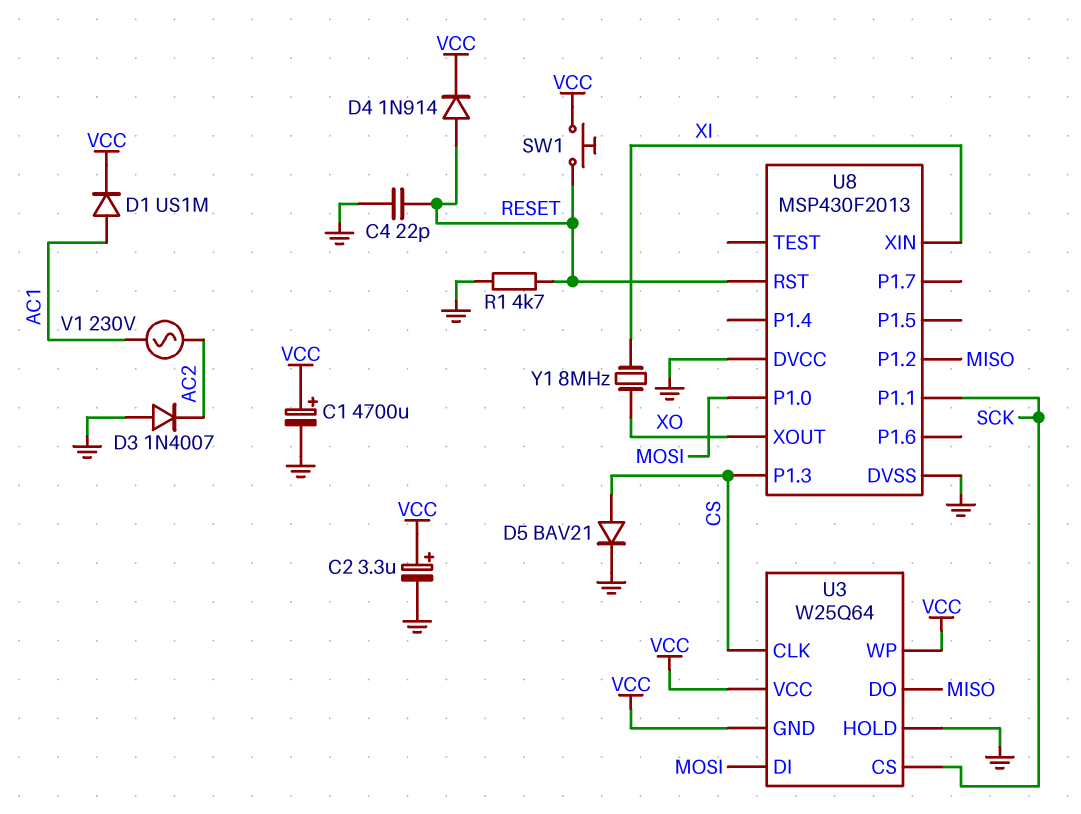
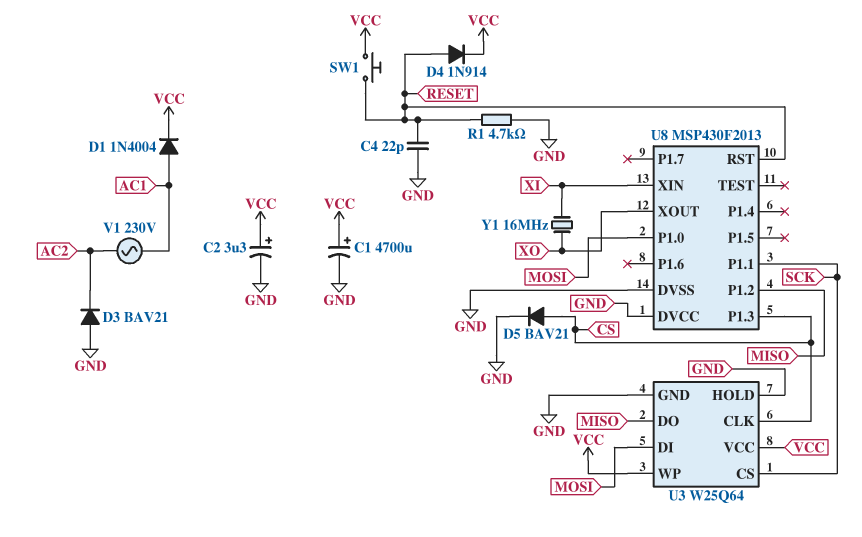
D1: diode US1M (A AC1, K VCC) -> diode 1N4004 (A AC1, K VCC)
D3: diode 1N4007 (A GND, K AC2) -> diode BAV21 (A GND, K AC2)
U3 pin GND: VCC -> GND
Y1: 8MHz (XI, XO) -> 16MHz (XI, XO)

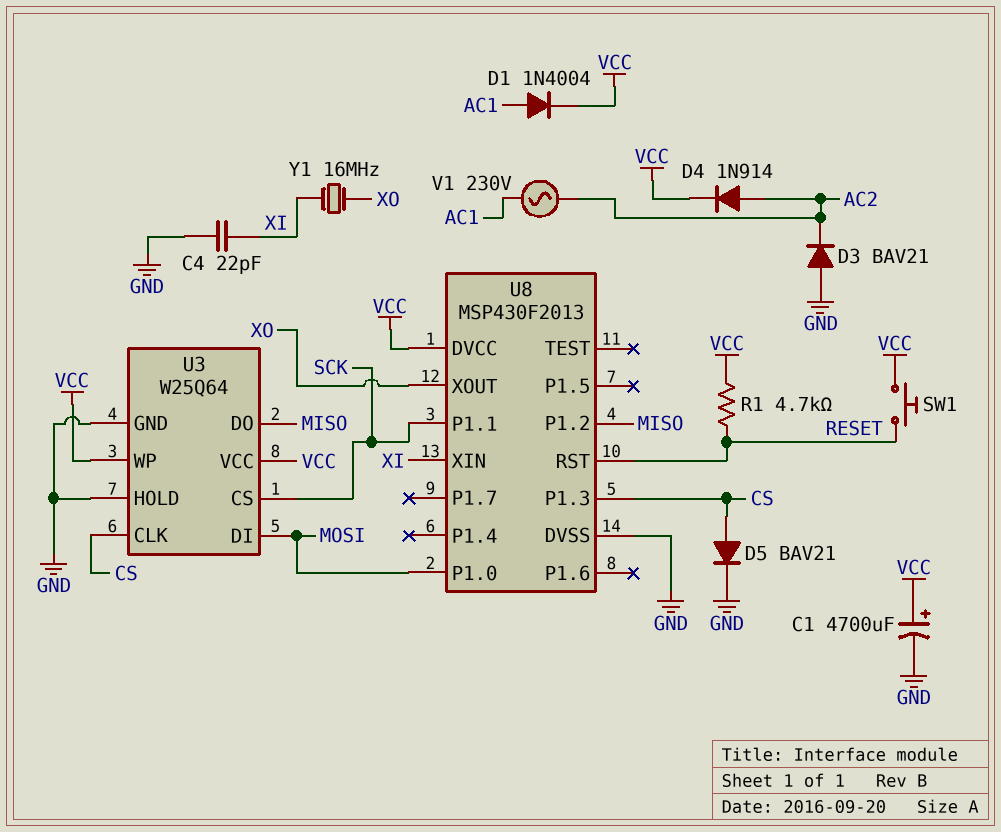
C2: 3.3uF (plus VCC, minus GND) -> none
C4: 22pF (GND, RESET) -> 22pF (GND, XI)
D4: diode 1N914 (A RESET, K VCC) -> diode 1N914 (A AC2, K VCC)
R1: 4.7k (GND, RESET) -> 4.7k (RESET, VCC)
U8 pin DVCC: GND -> VCC

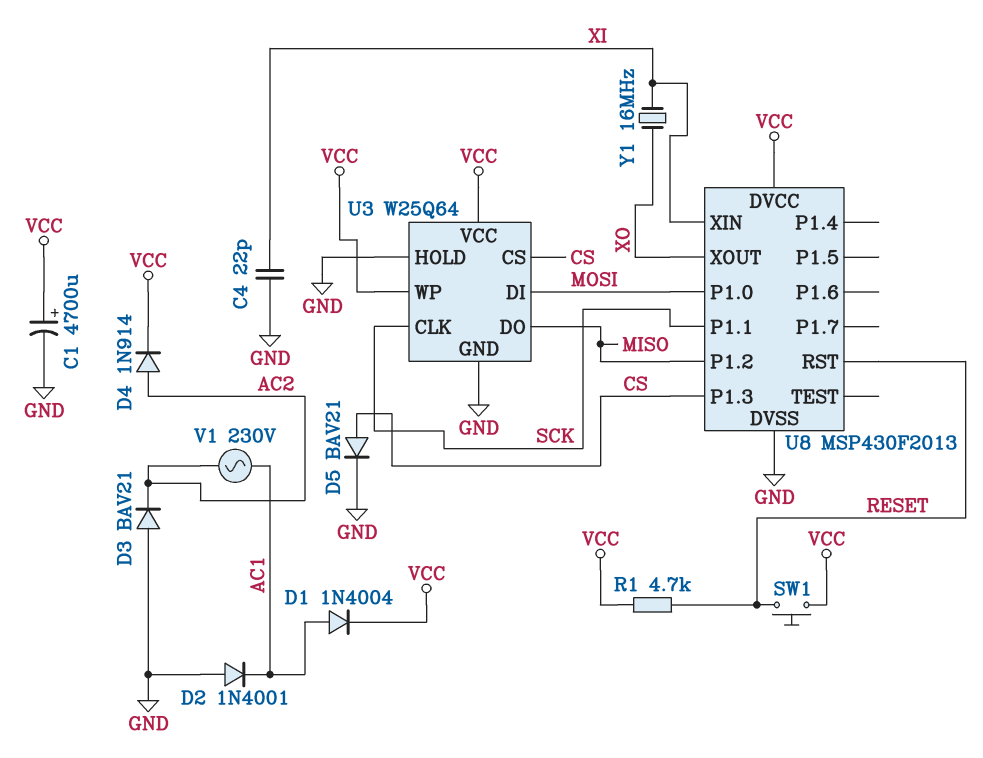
D2: none -> diode 1N4001 (A GND, K AC1)
U3 pin CLK: CS -> SCK
U3 pin CS: SCK -> CS

